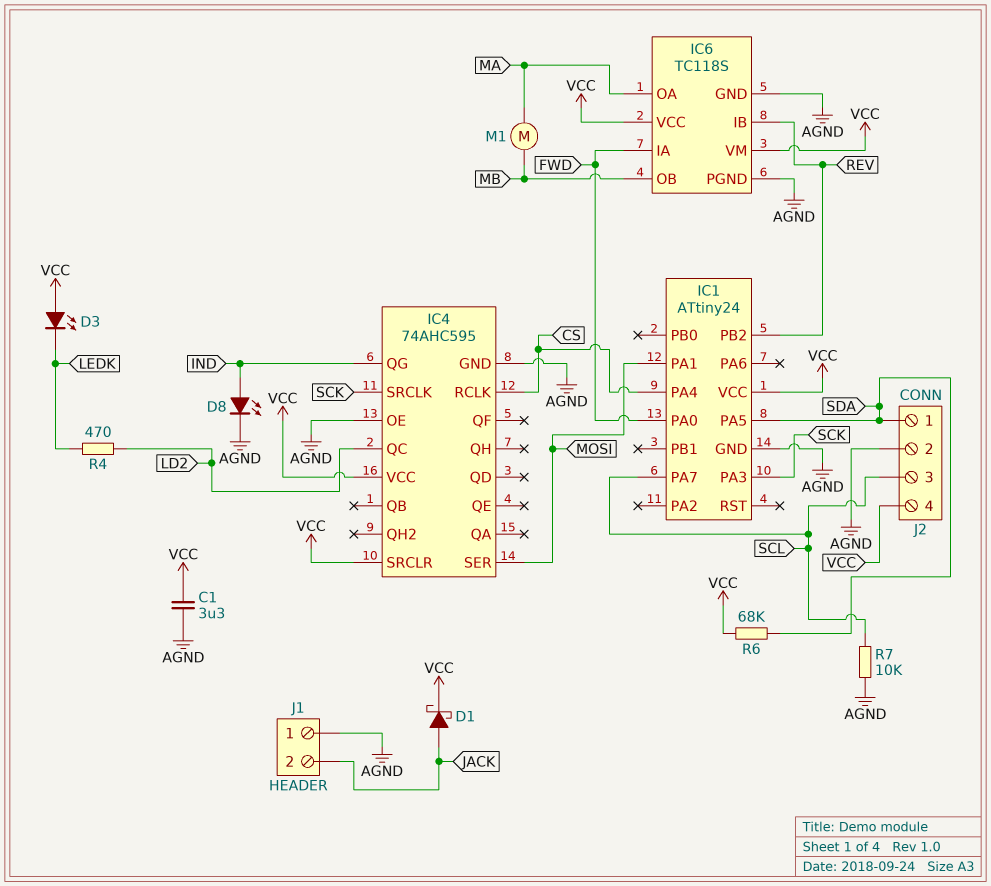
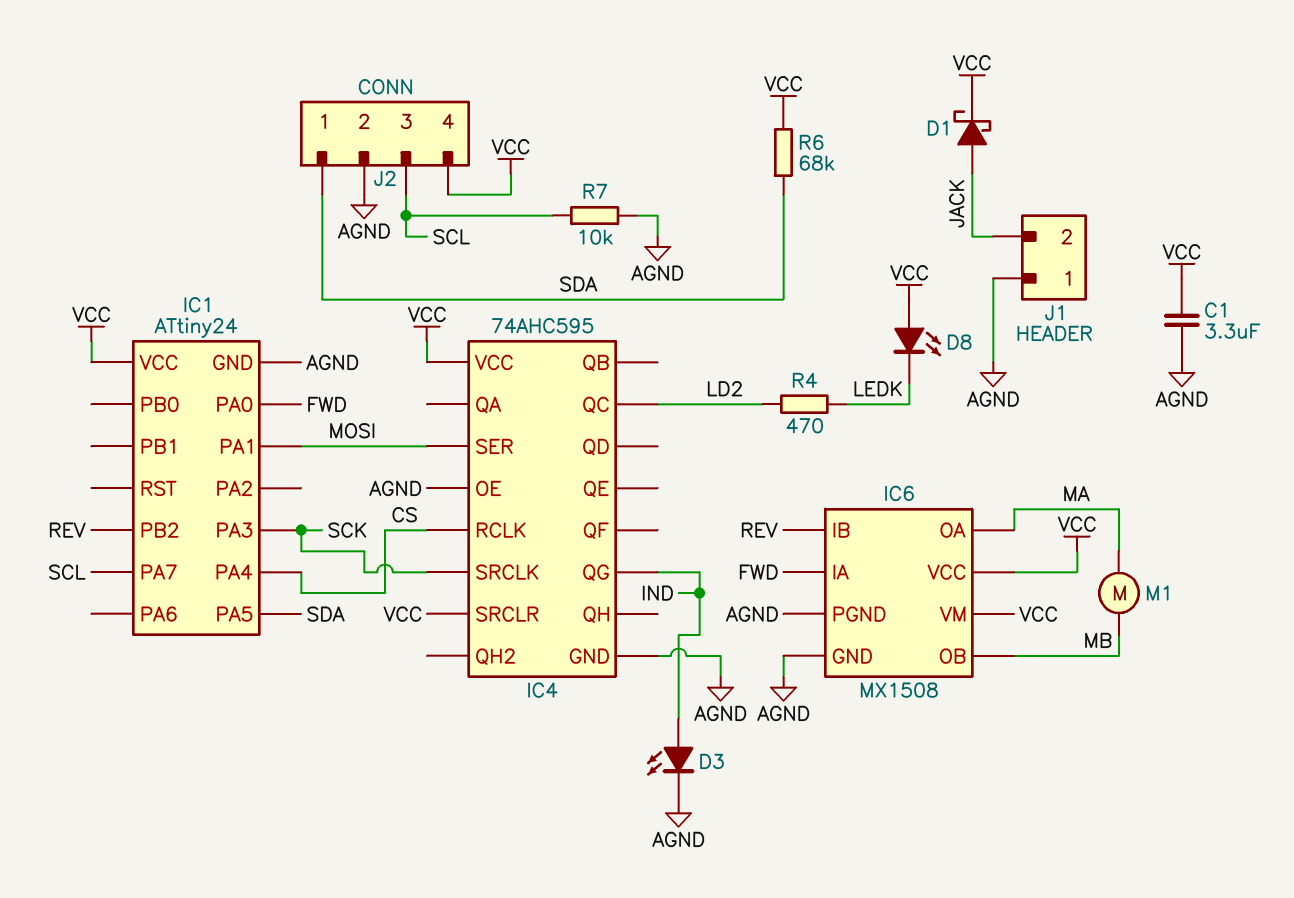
D3: LED (A VCC, K LEDK) -> LED (A IND, K AGND)
D8: LED (A IND, K AGND) -> LED (A VCC, K LEDK)
IC6: TC118S -> MX1508

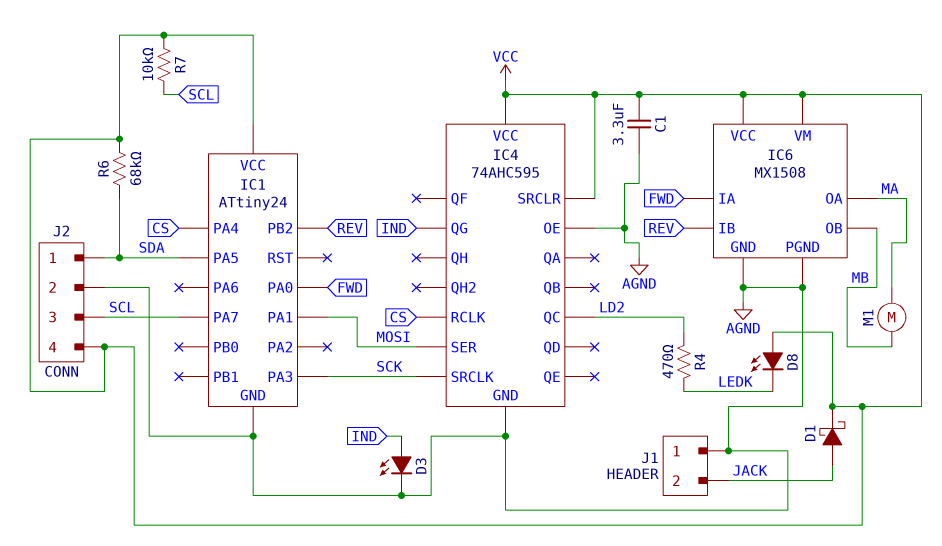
R7: 10k (AGND, SCL) -> 10k (SCL, VCC)

